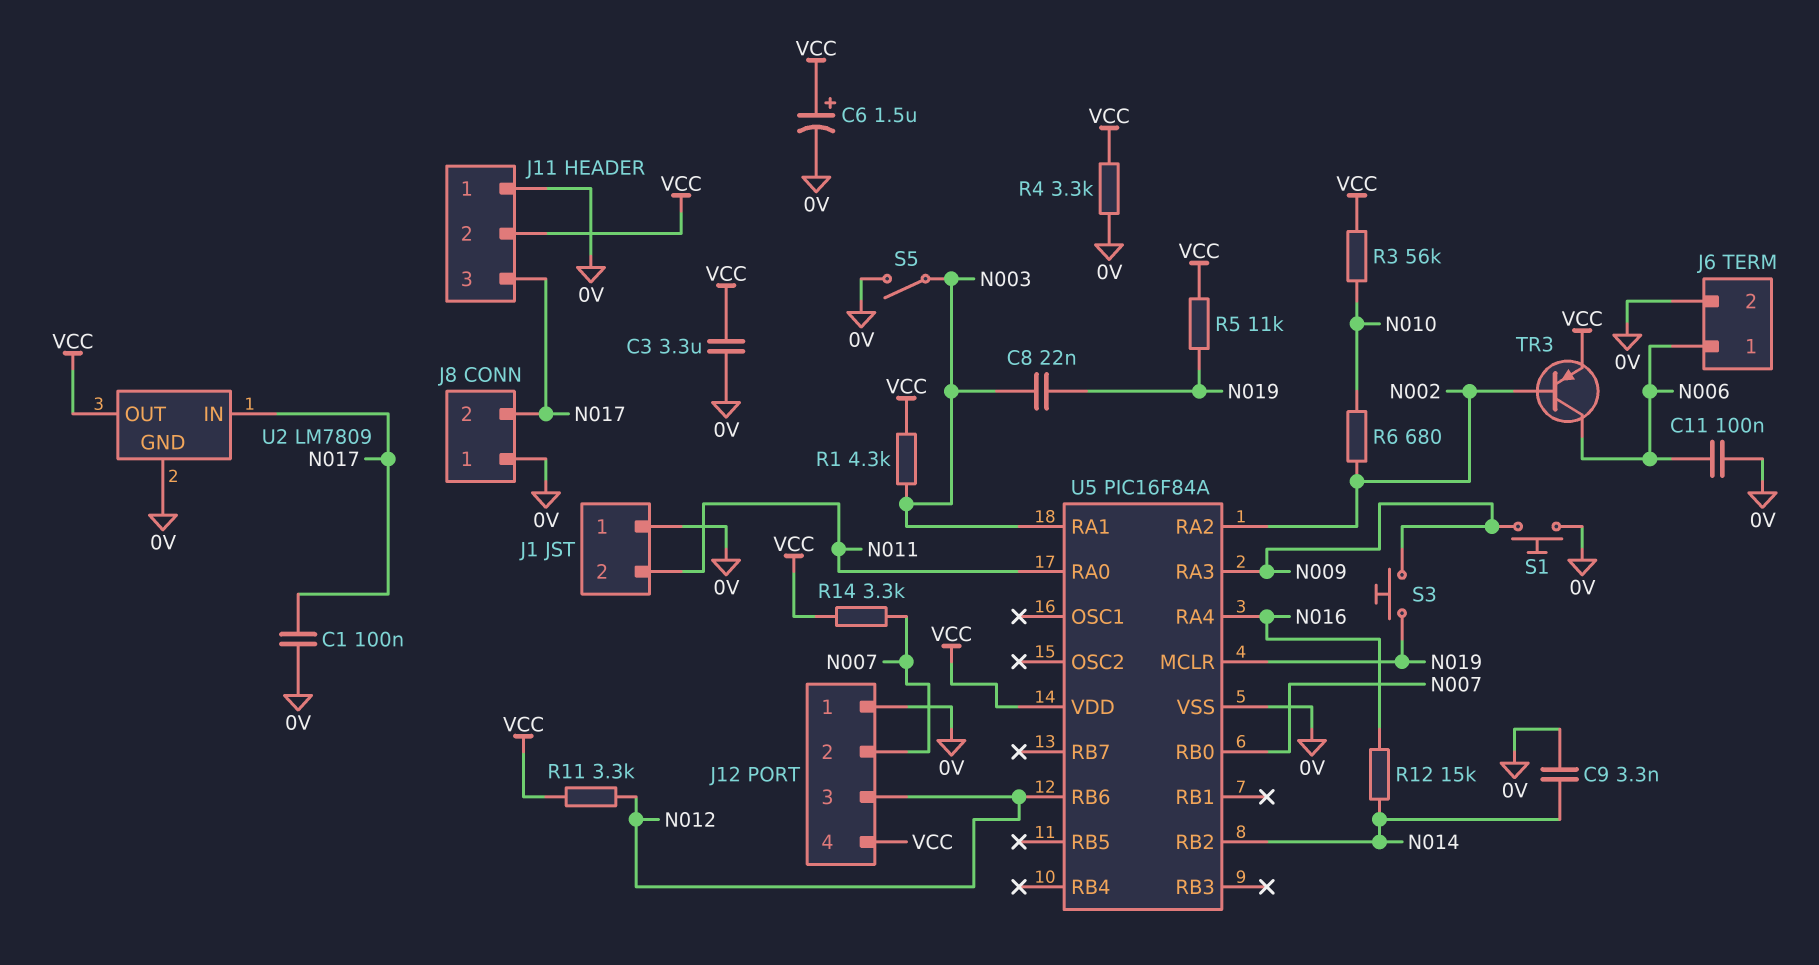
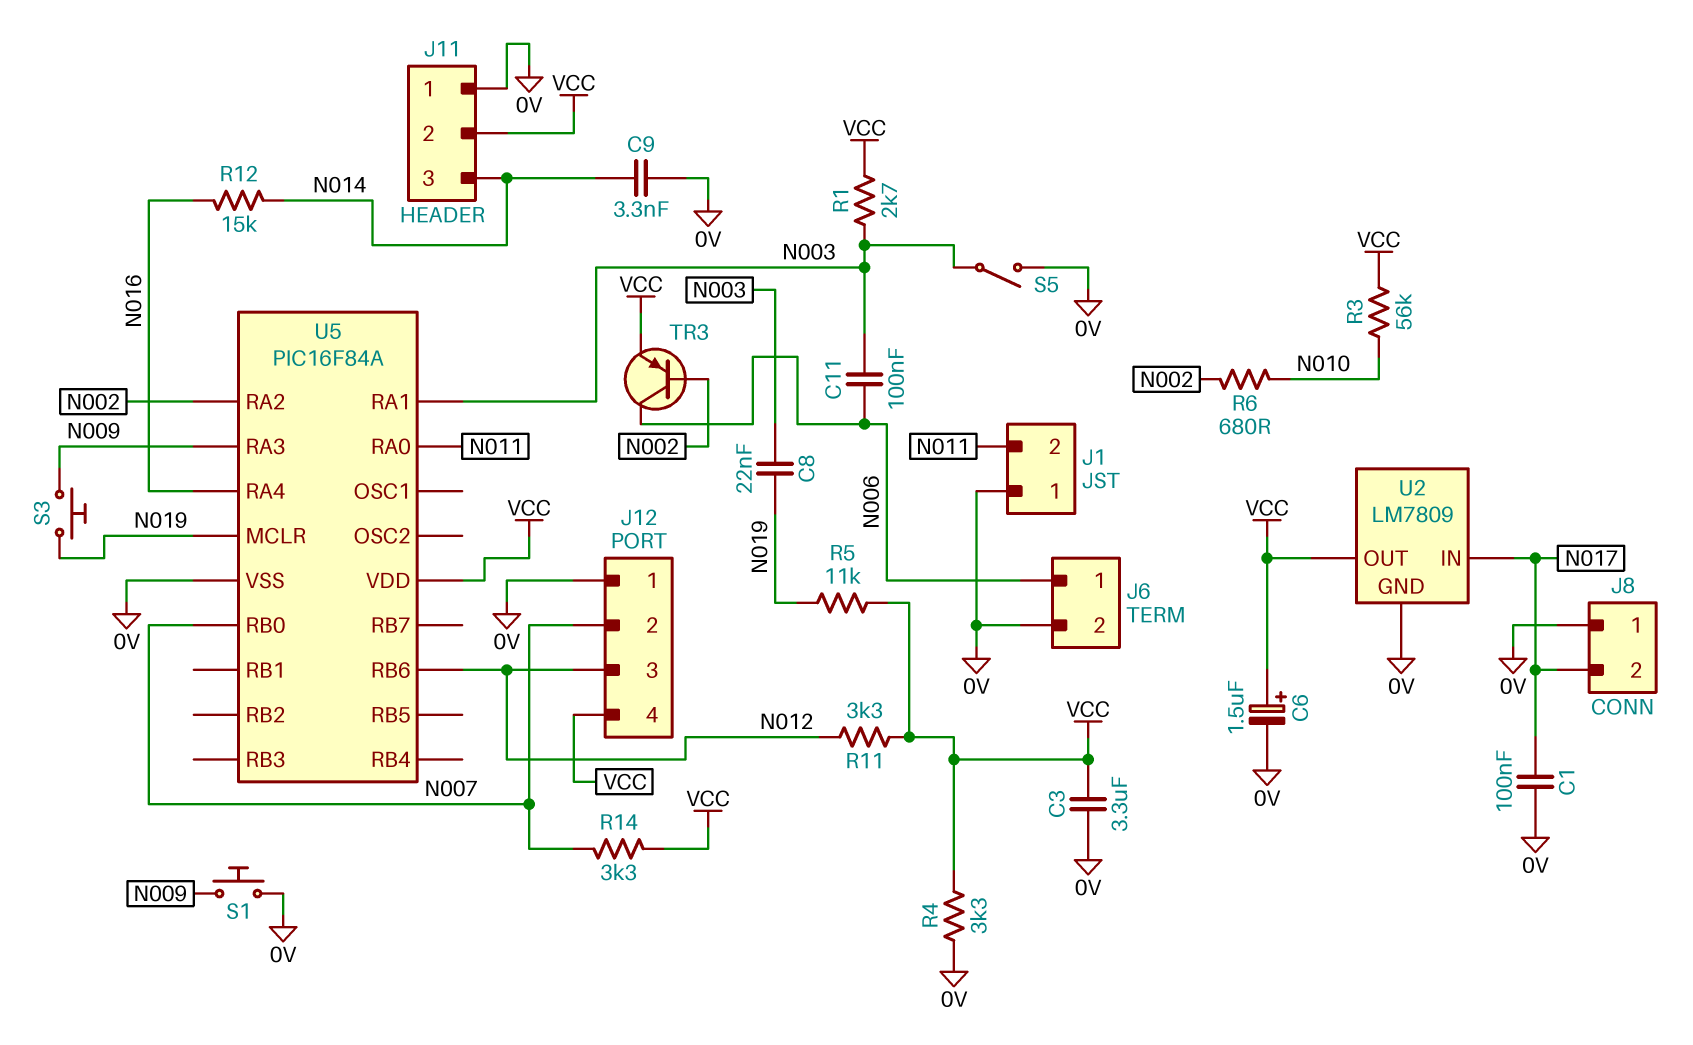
C11: 100nF (0V, N006) -> 100nF (N003, N006)
J11 pin 3: N017 -> N014
R1: 4.3k (N003, VCC) -> 2.7k (N003, VCC)
U5 pin RB2: N014 -> none

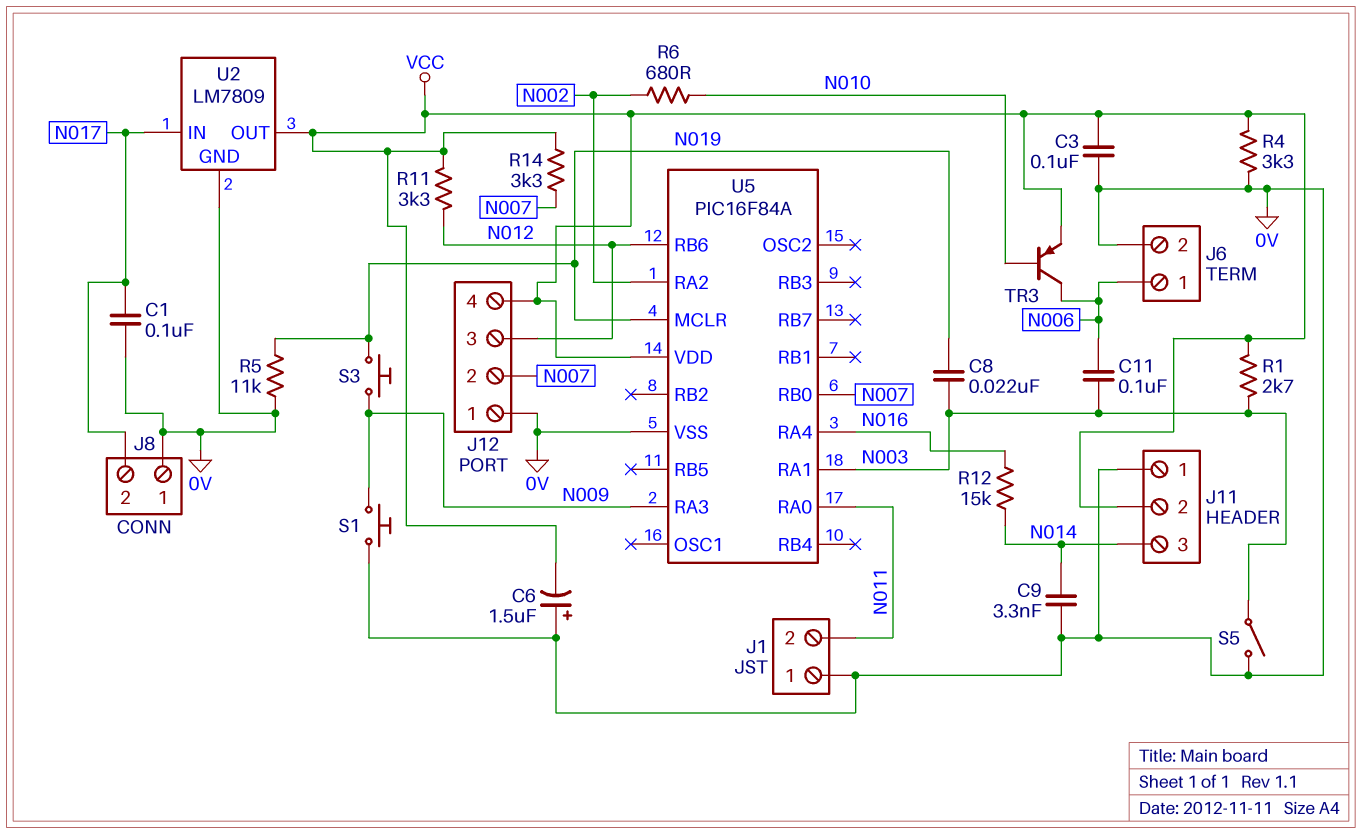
C3: 3.3uF (0V, VCC) -> 100nF (0V, VCC)
C6: 1.5uF (plus VCC, minus 0V) -> 1.5uF (plus 0V, minus VCC)
R3: 56k (N010, VCC) -> none
R5: 11k (N019, VCC) -> 11k (0V, N019)
TR3: PNP (B N002, C N006, E VCC) -> PNP (B N010, C N006, E VCC)

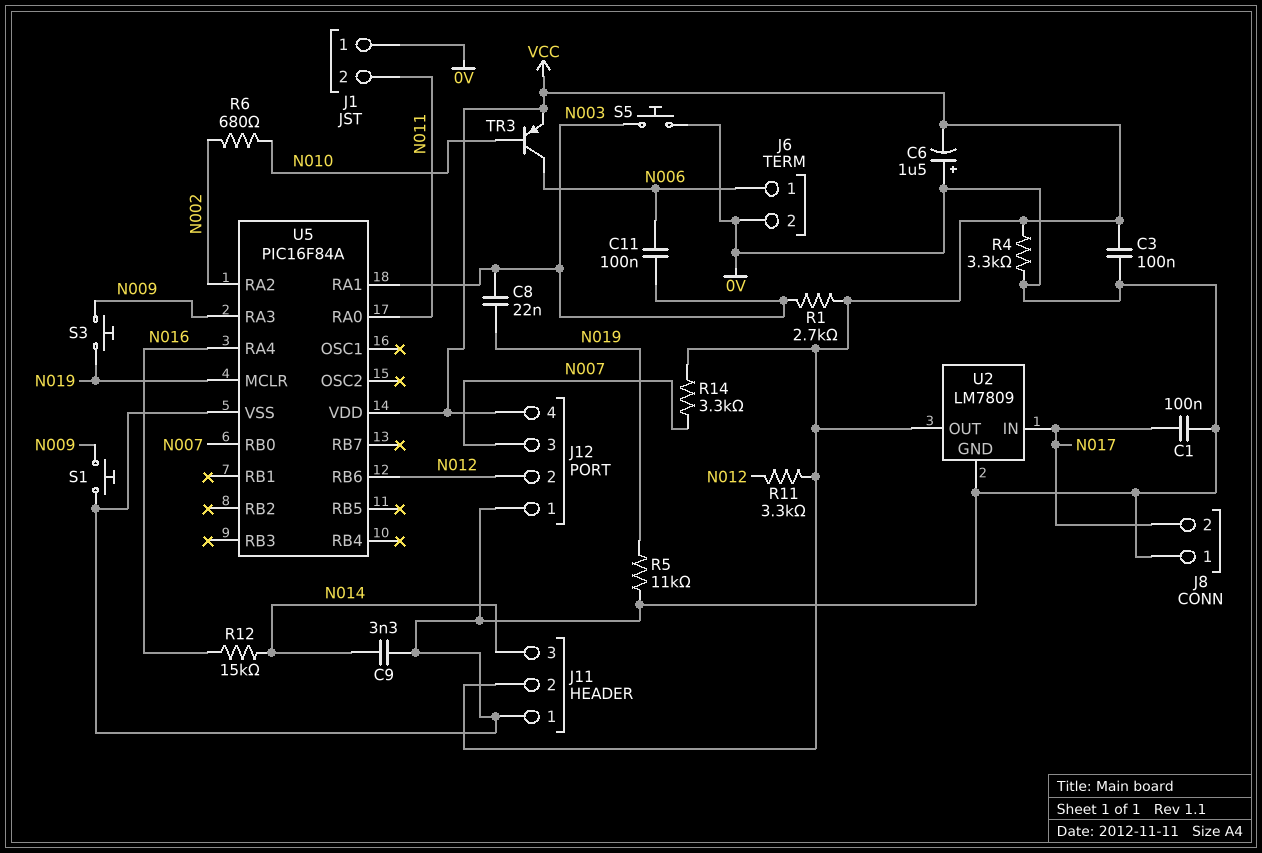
J12 pin 2: N007 -> N012
J12 pin 3: N012 -> N007
S5: switch (0V, N003) -> button (0V, N003)

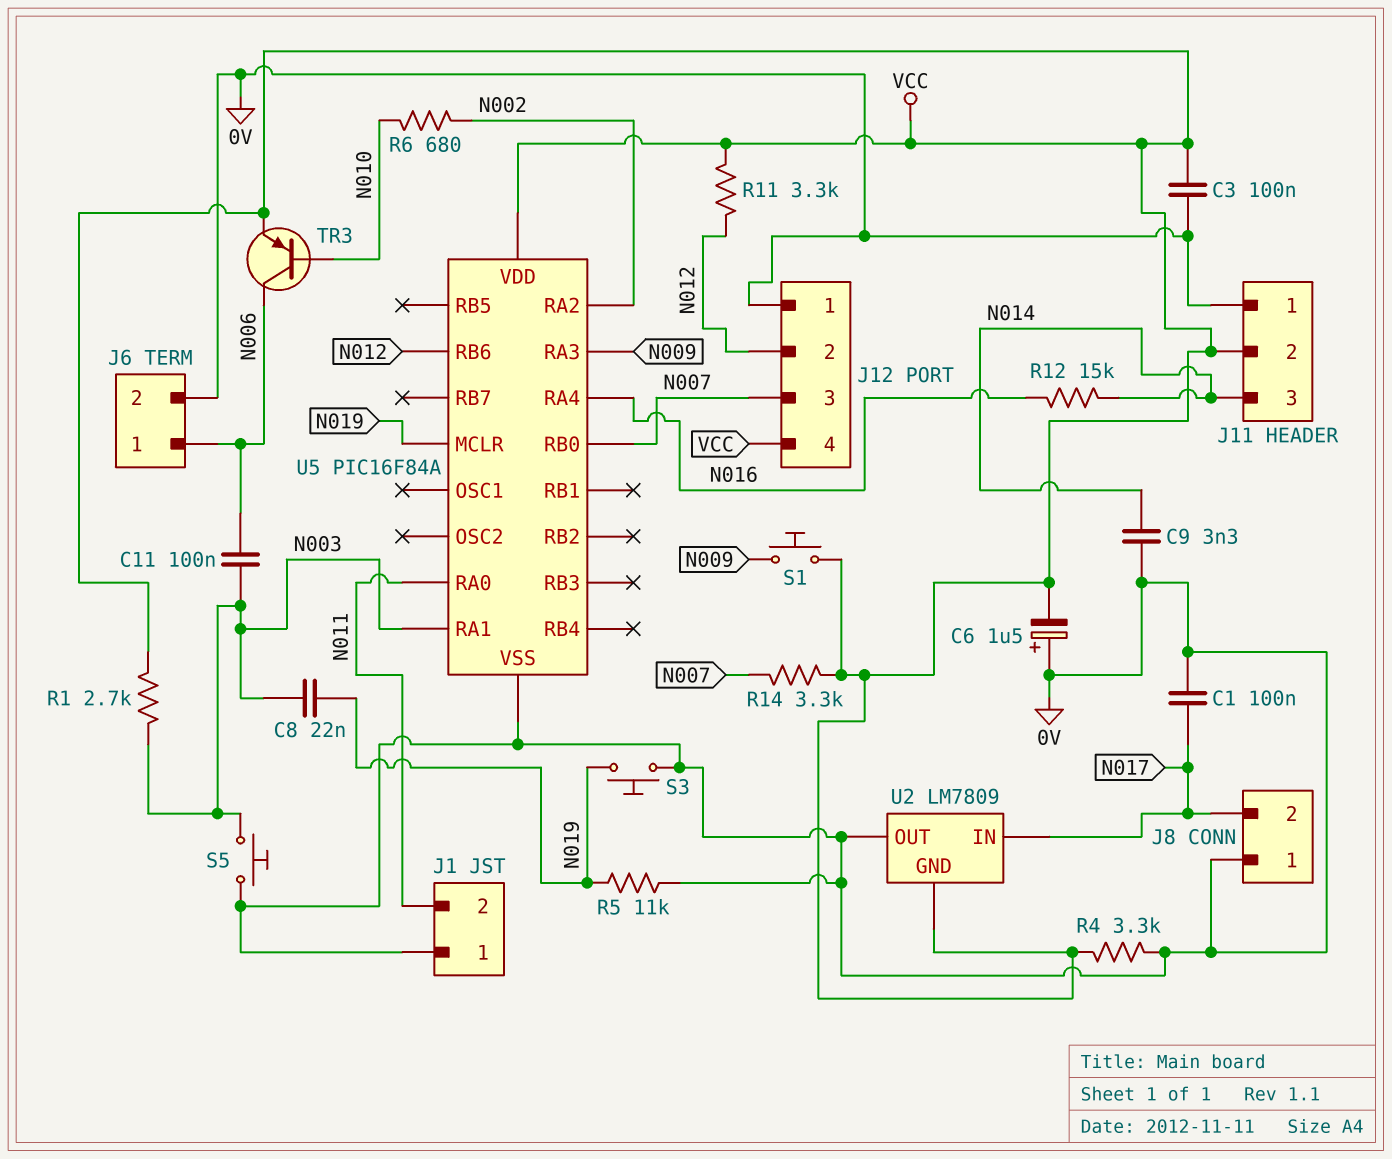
S1: button (0V, N009) -> button (N009, VCC)
S3: button (N009, N019) -> button (0V, N019)
U2 pin GND: 0V -> VCC
U2 pin OUT: VCC -> 0V

